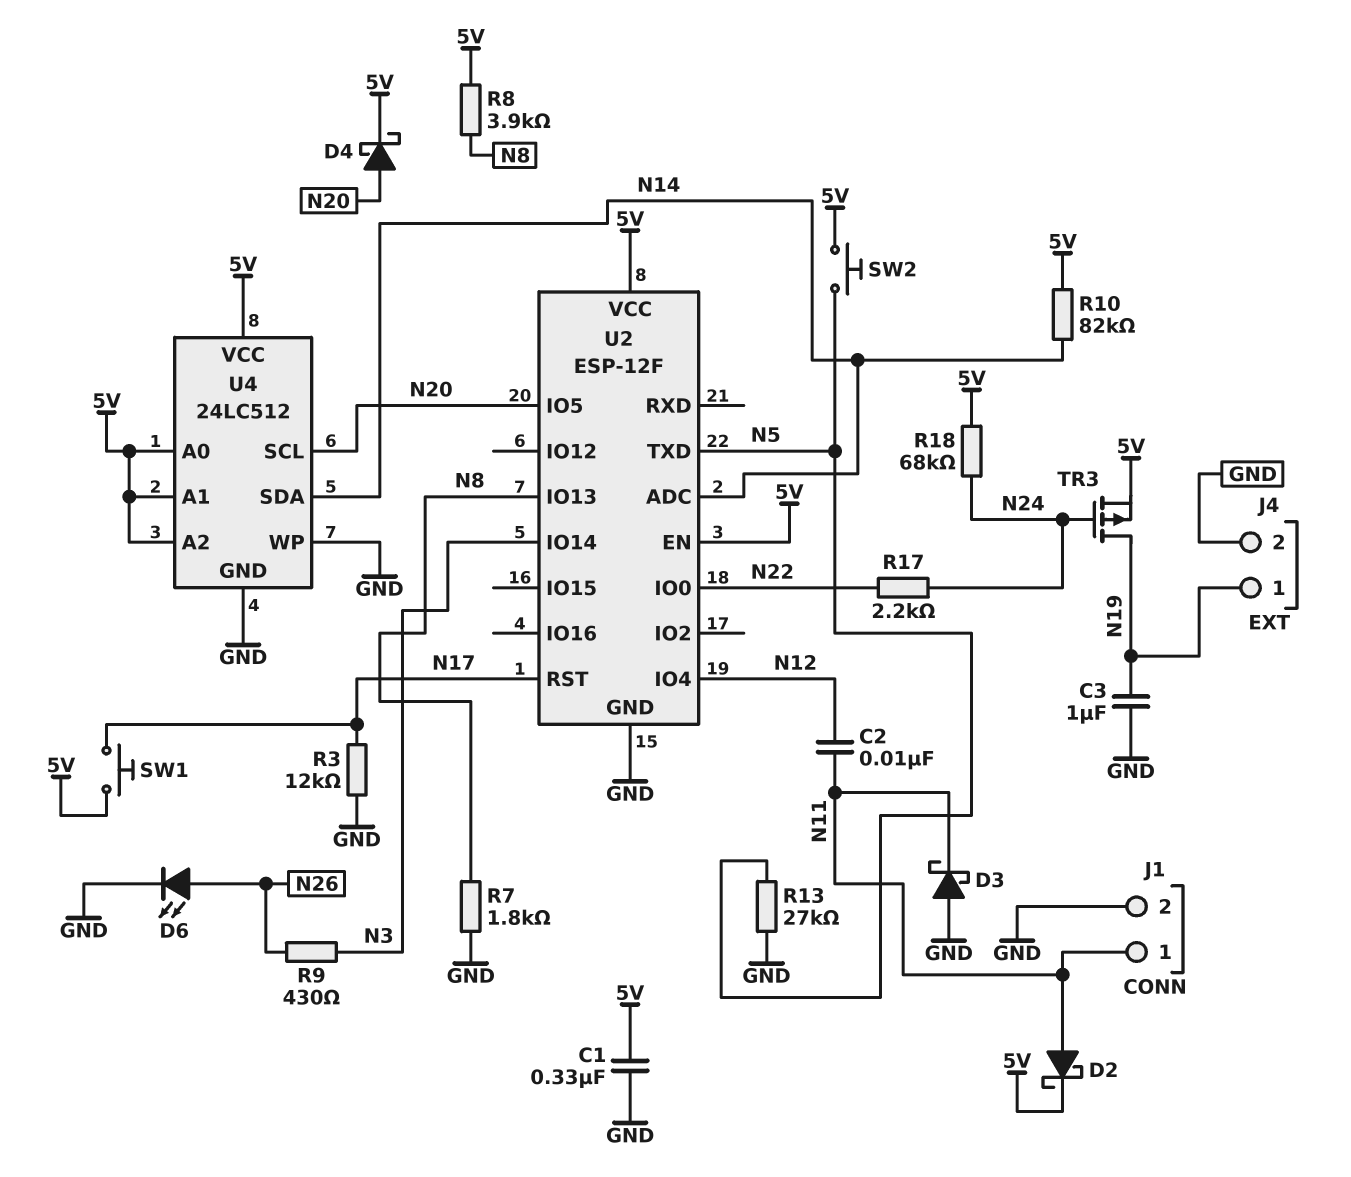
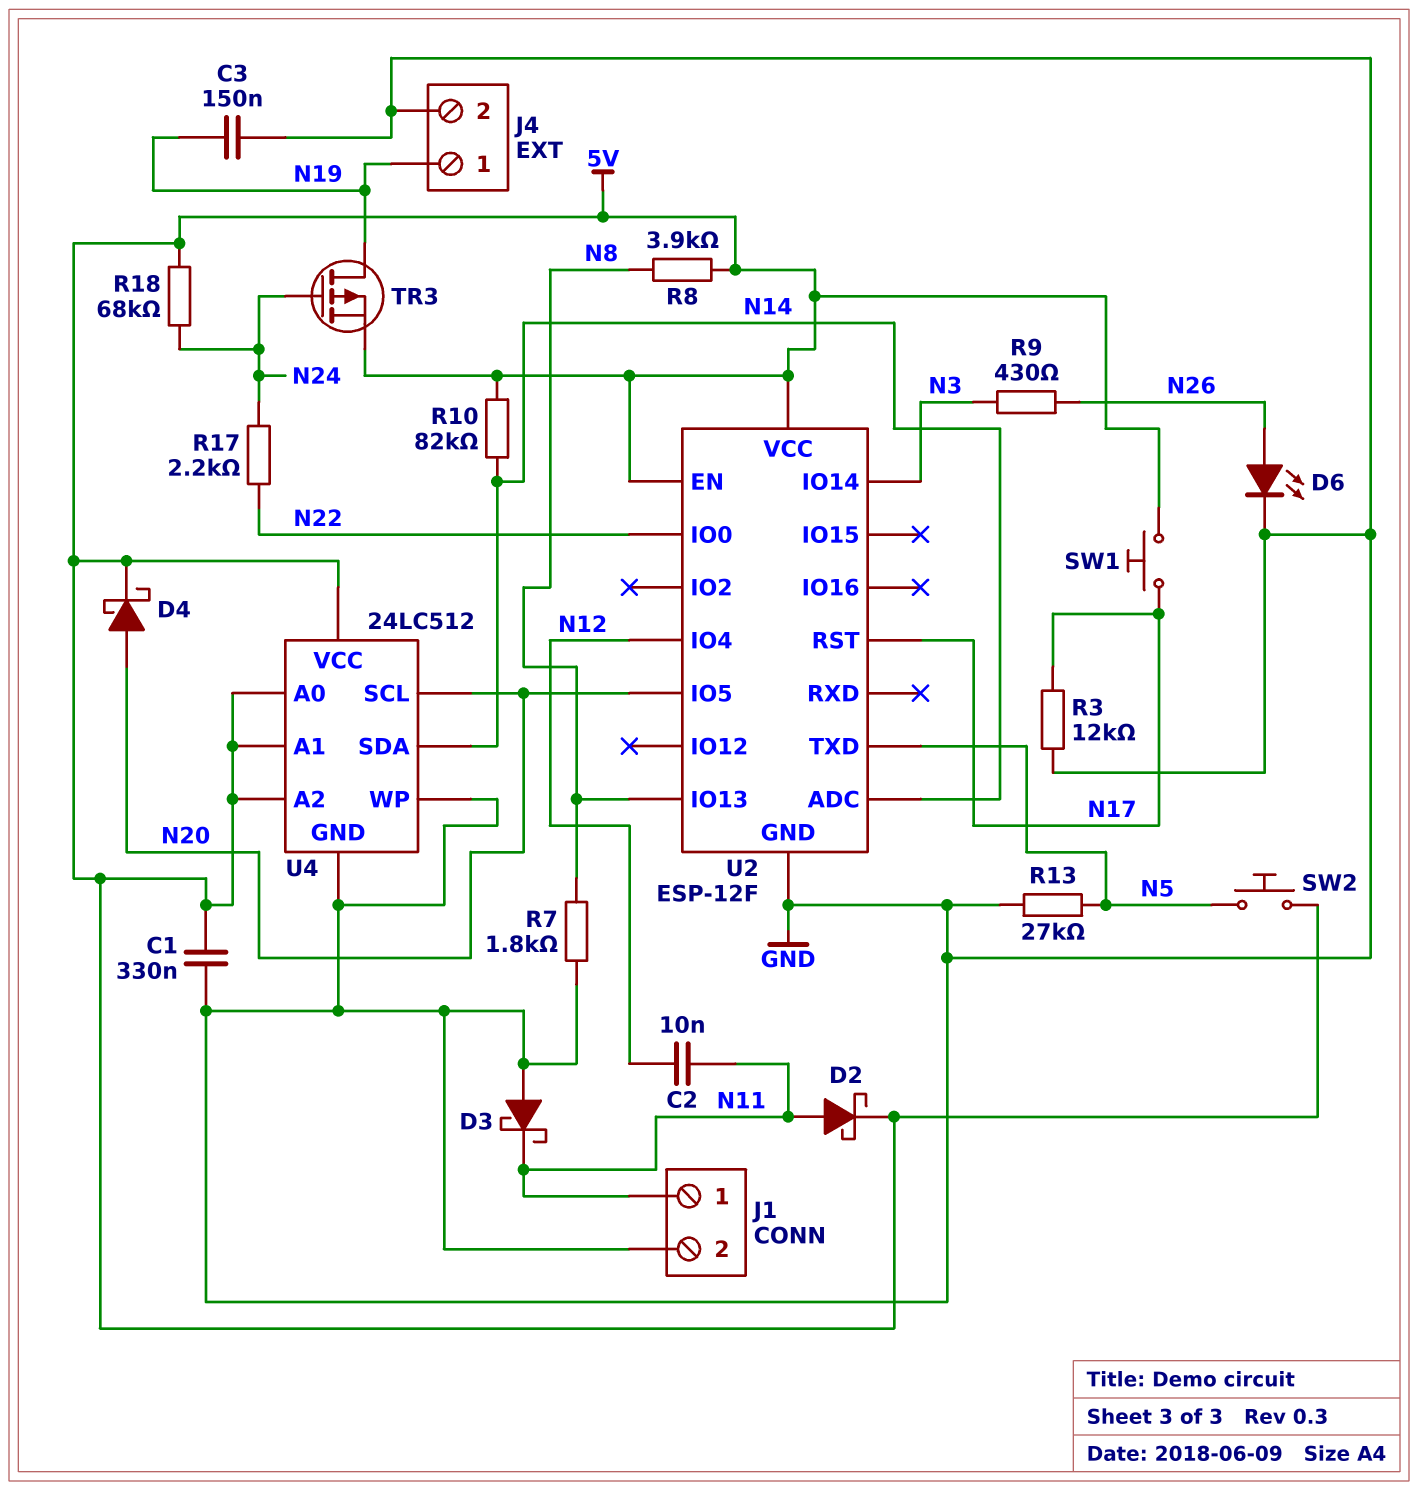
C3: 1uF (GND, N19) -> 150nF (GND, N19)

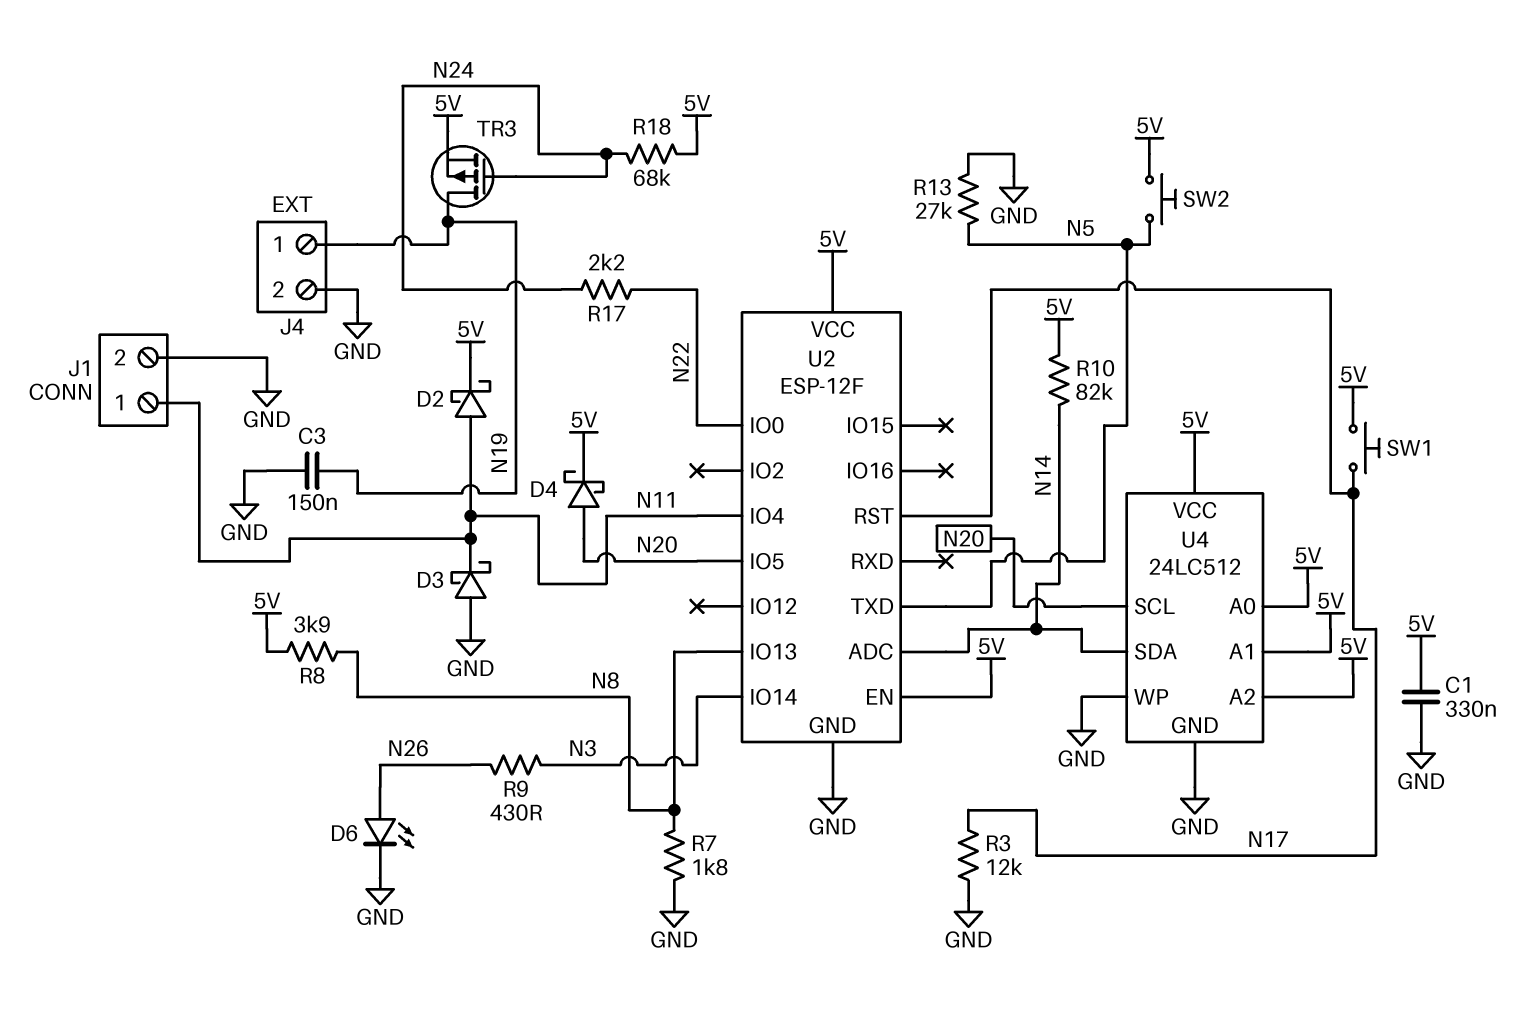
C2: 10nF (N11, N12) -> none
U2 pin IO4: N12 -> N11

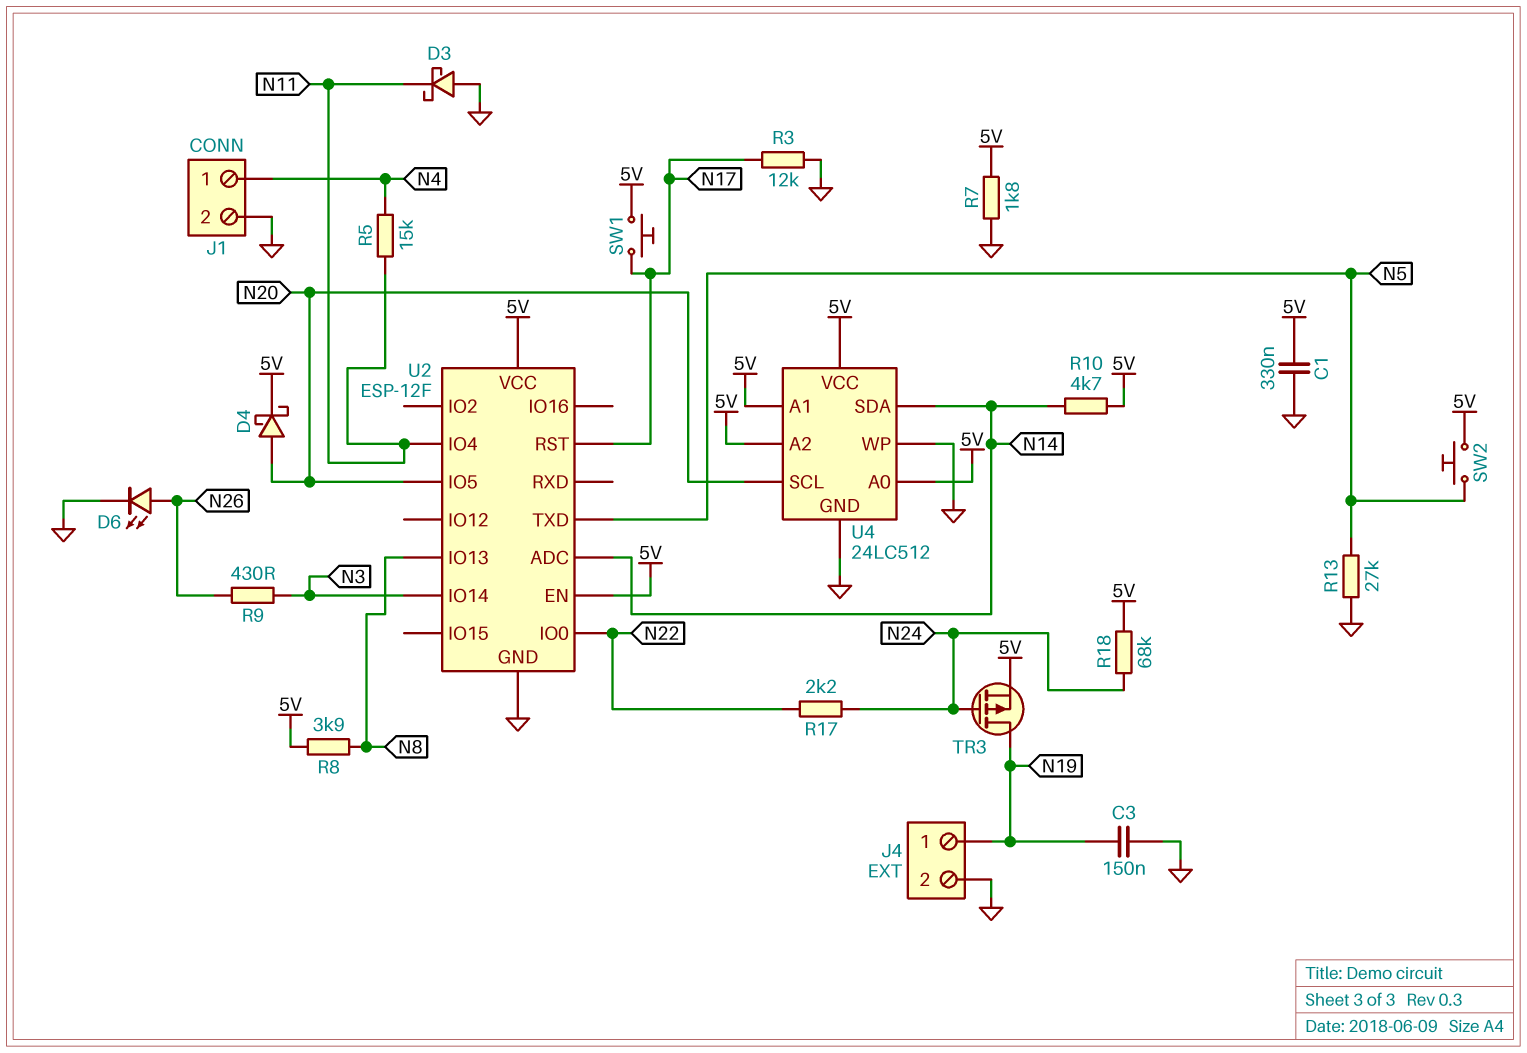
D2: schottky (A N11, K 5V) -> none
J1 pin 1: N11 -> N4
R5: none -> 15k (N4, N11)
R7: 1.8k (GND, N8) -> 1.8k (5V, GND)
R10: 82k (5V, N14) -> 4.7k (5V, N14)

